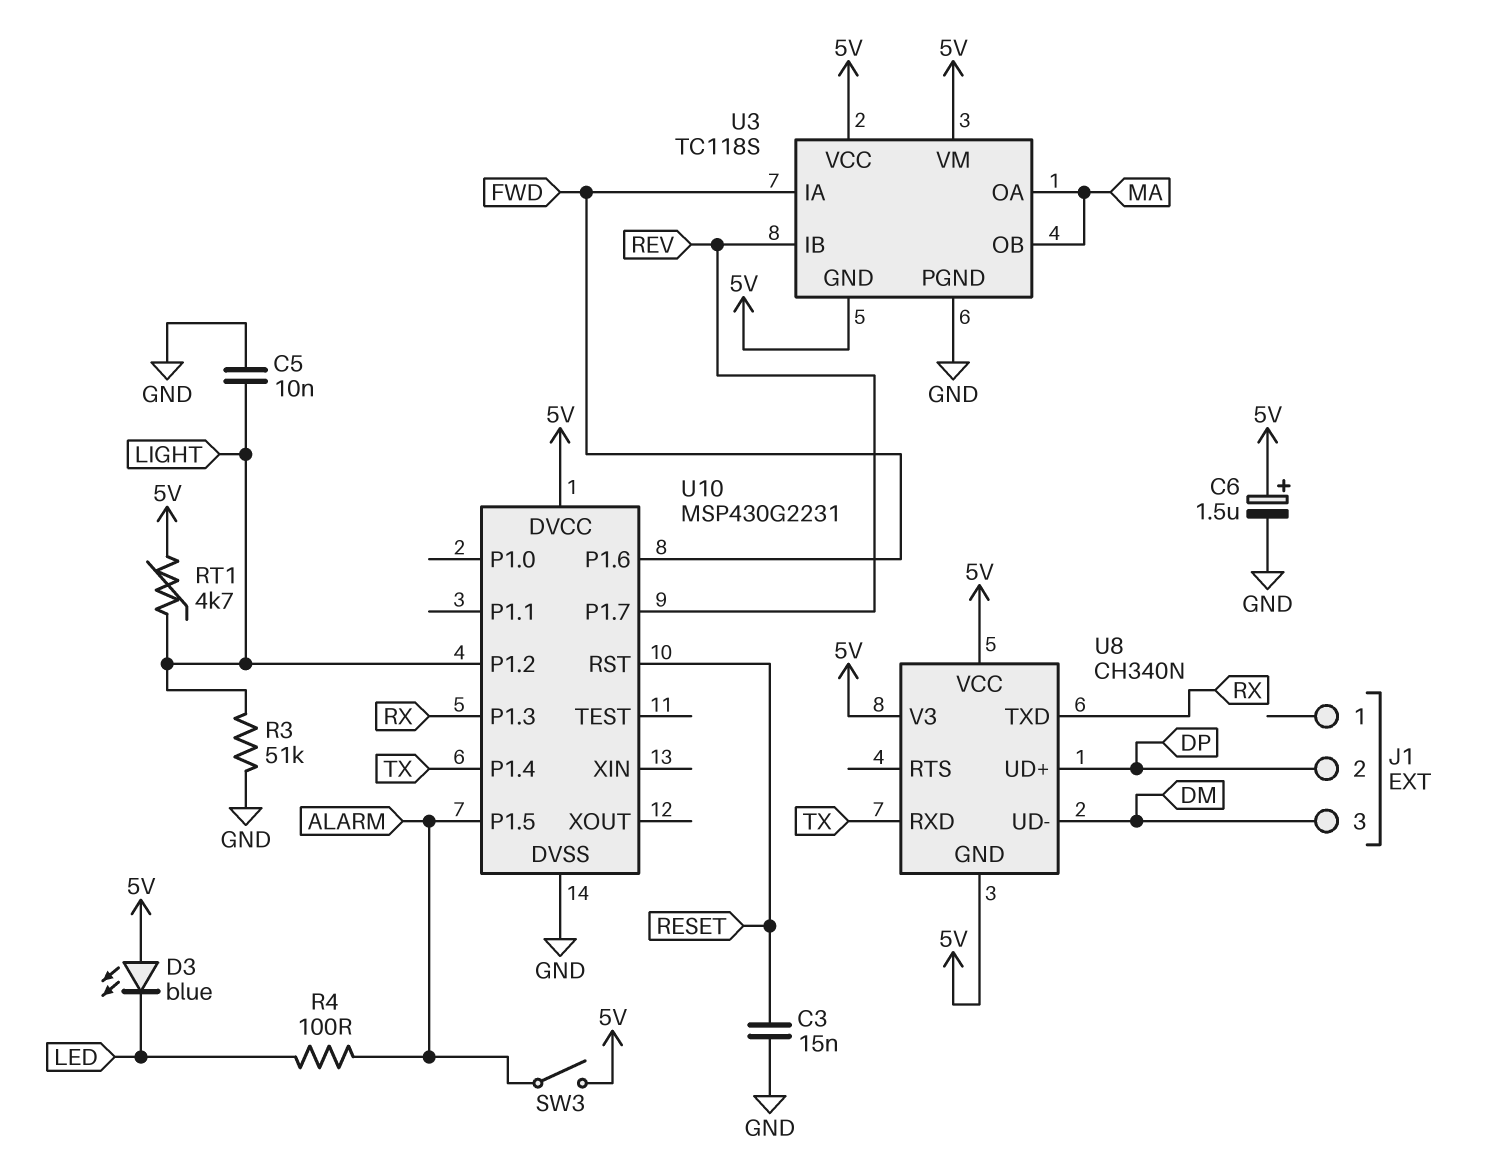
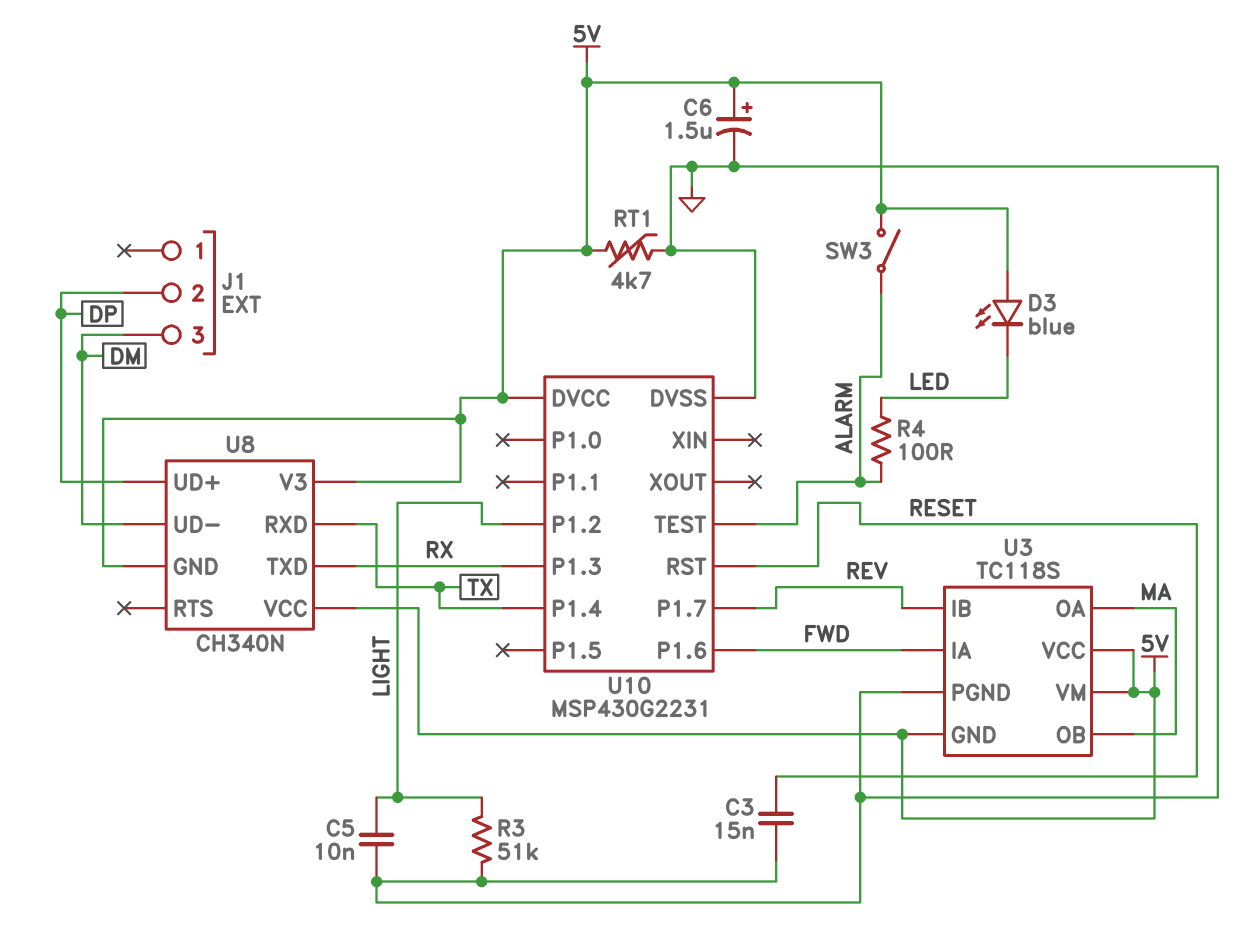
RT1: 4.7k (5V, LIGHT) -> 4.7k (5V, GND)
U10 pin P1.5: ALARM -> none
U10 pin TEST: none -> ALARM

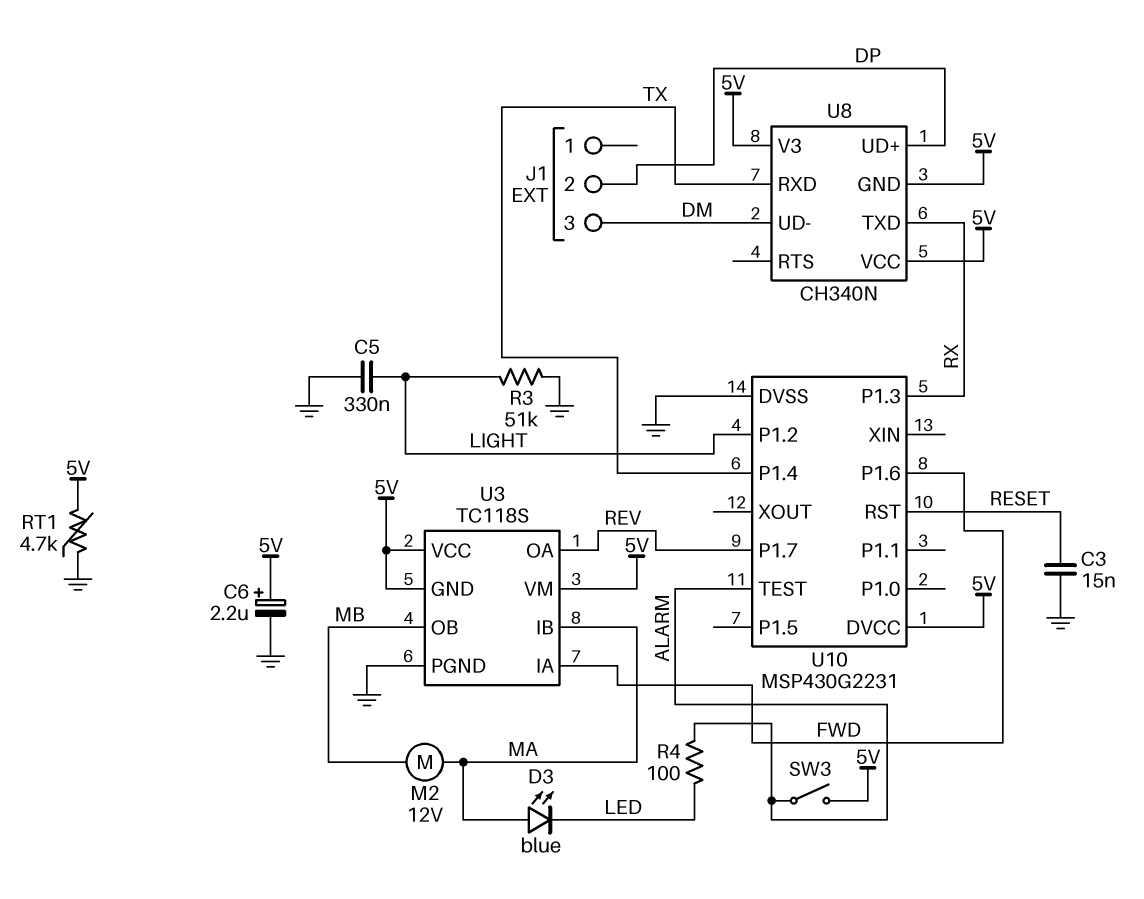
C5: 10nF (GND, LIGHT) -> 330nF (GND, LIGHT)
C6: 1.5uF (plus 5V, minus GND) -> 2.2uF (plus 5V, minus GND)
D3: LED blue (A 5V, K LED) -> LED blue (A MA, K LED)
M2: none -> motor 12V (MA, MB)
U3 pin IB: REV -> MA
U3 pin OA: MA -> REV
U3 pin OB: MA -> MB

